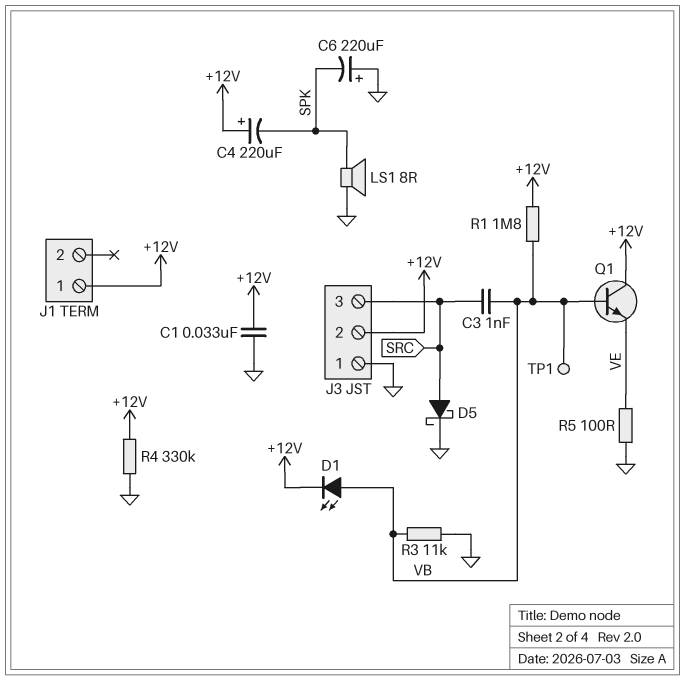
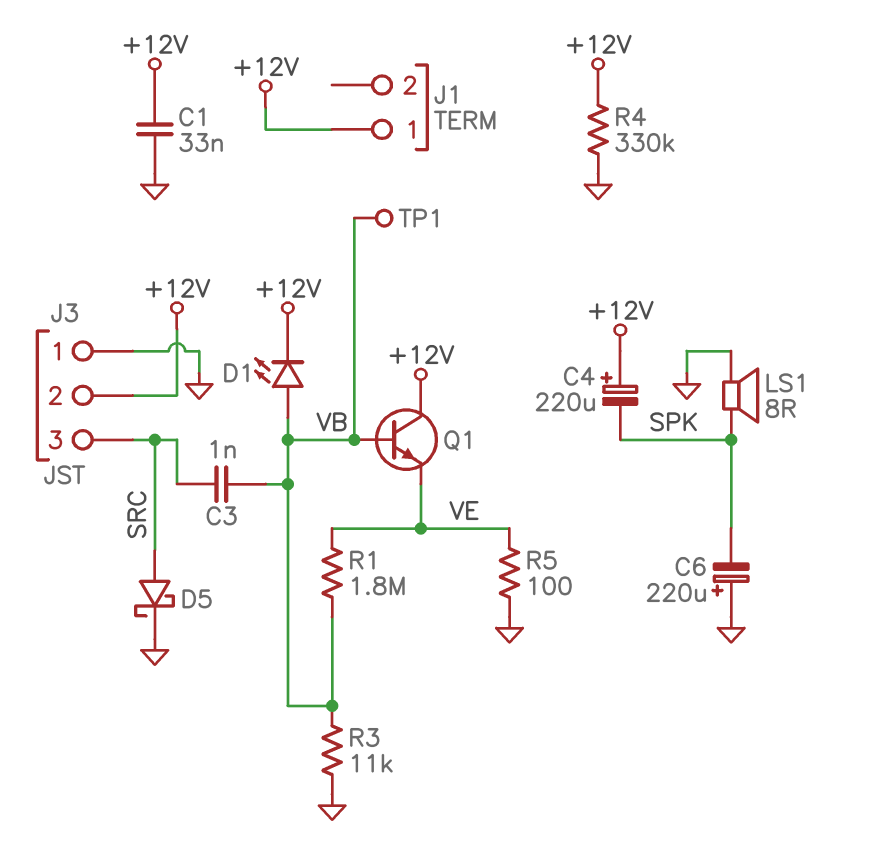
R1: 1.8M (+12V, VB) -> 1.8M (VB, VE)

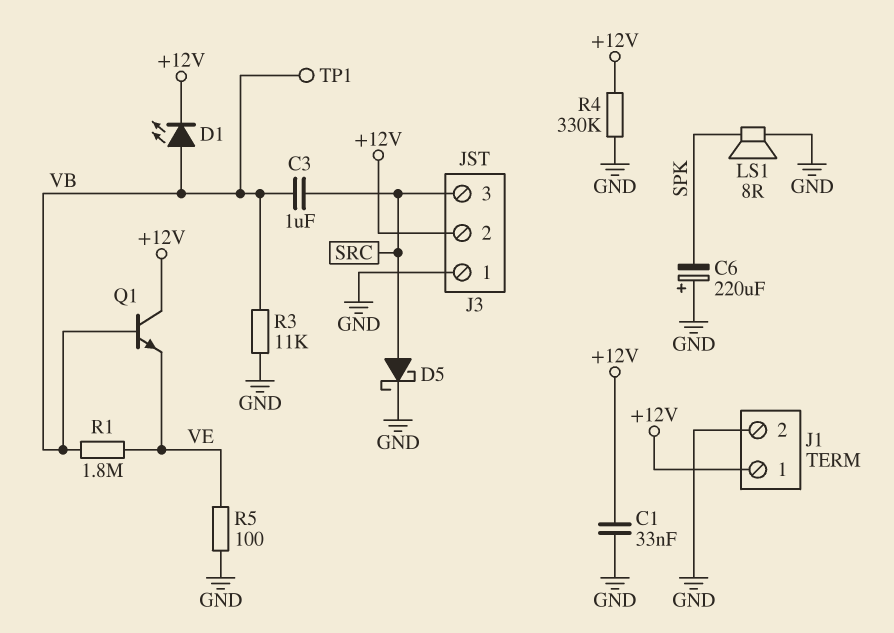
C3: 1nF (SRC, VB) -> 1uF (SRC, VB)
C4: 220uF (plus +12V, minus SPK) -> none
J1 pin 2: none -> GND

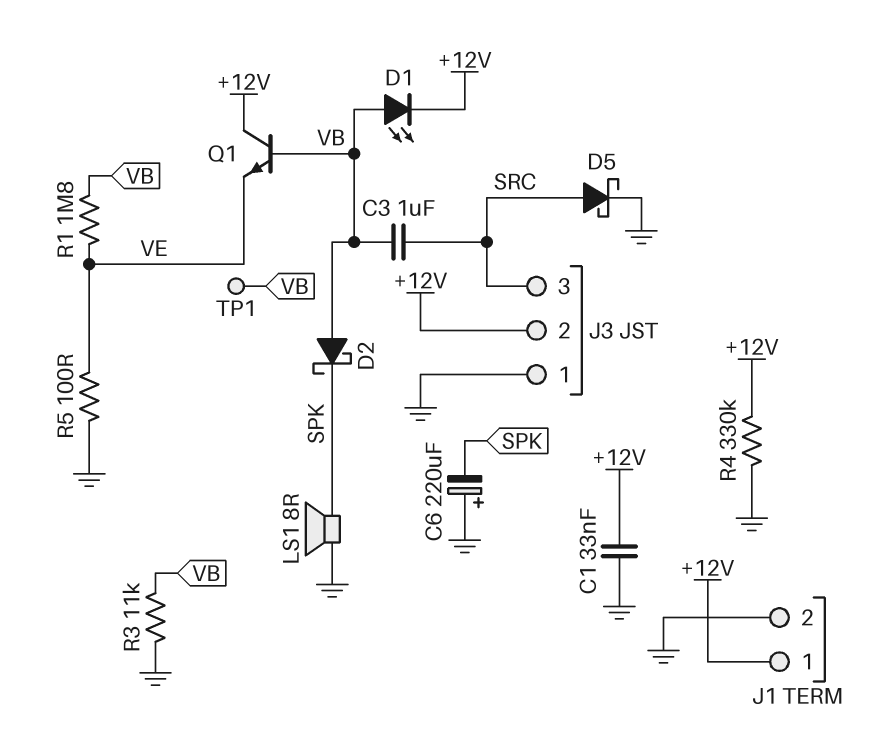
D2: none -> schottky (A VB, K SPK)

